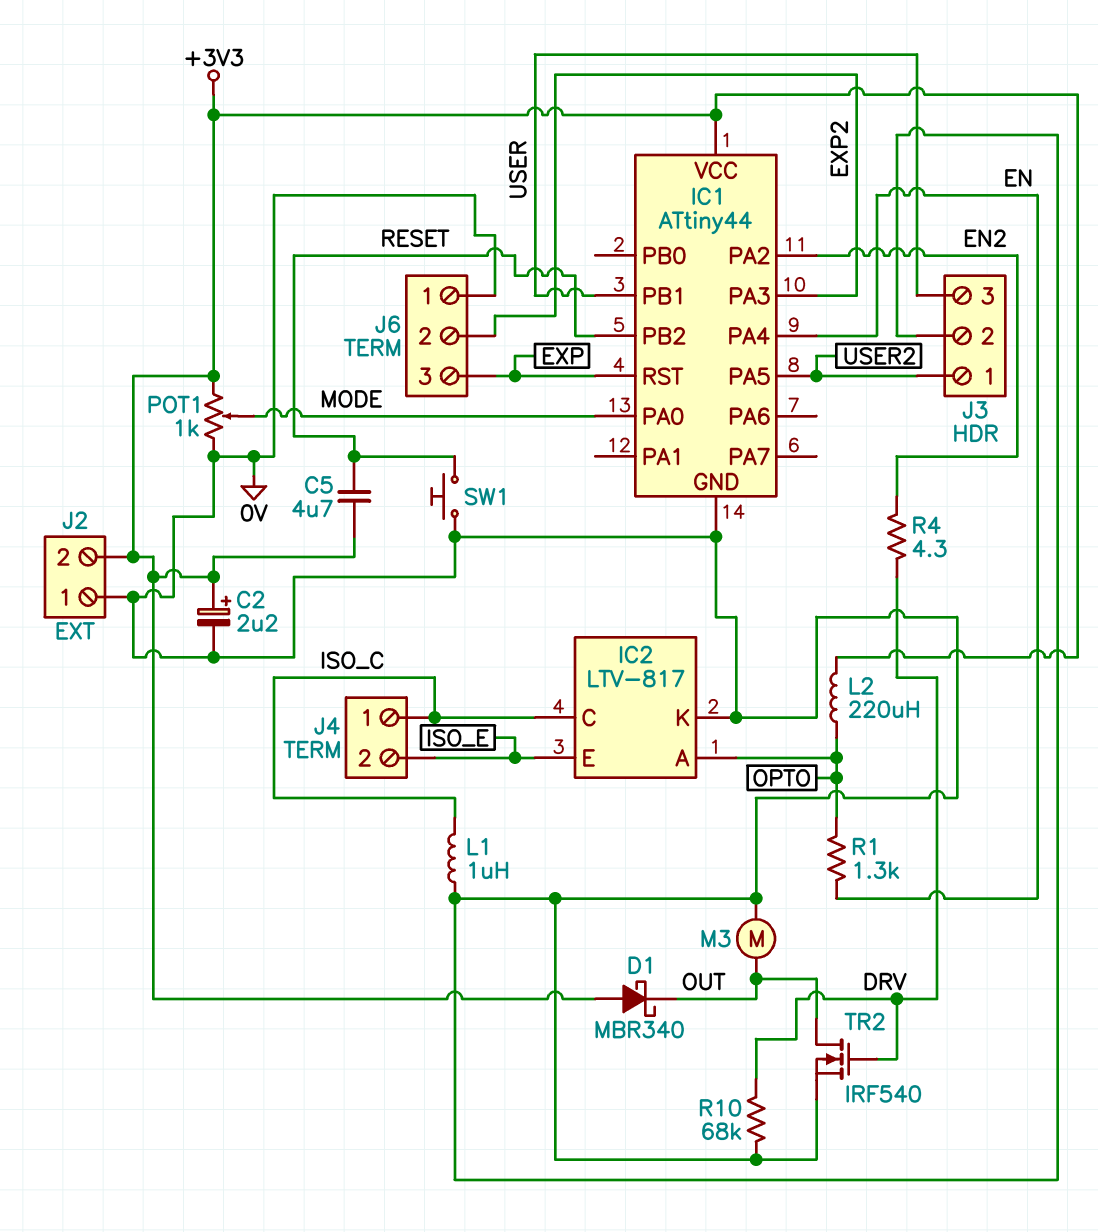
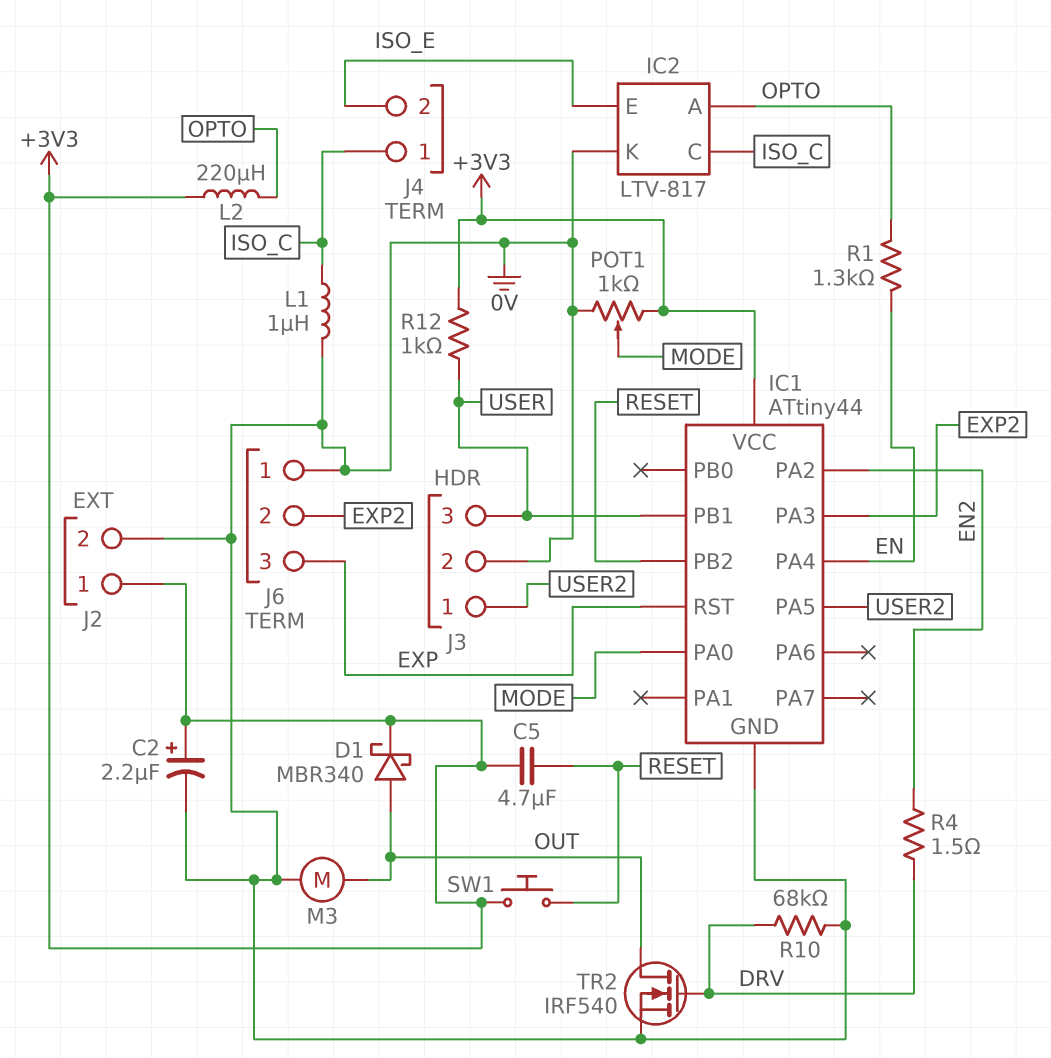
D1: schottky MBR340 (A +3V3, K OUT) -> schottky MBR340 (A OUT, K +3V3)
J2 pin 1: 0V -> +3V3
J2 pin 2: +3V3 -> 0V
R4: 4.3 (DRV, EN2) -> 1.5 (DRV, EN2)
R12: none -> 1k (+3V3, USER)
SW1: button (0V, RESET) -> button (+3V3, RESET)

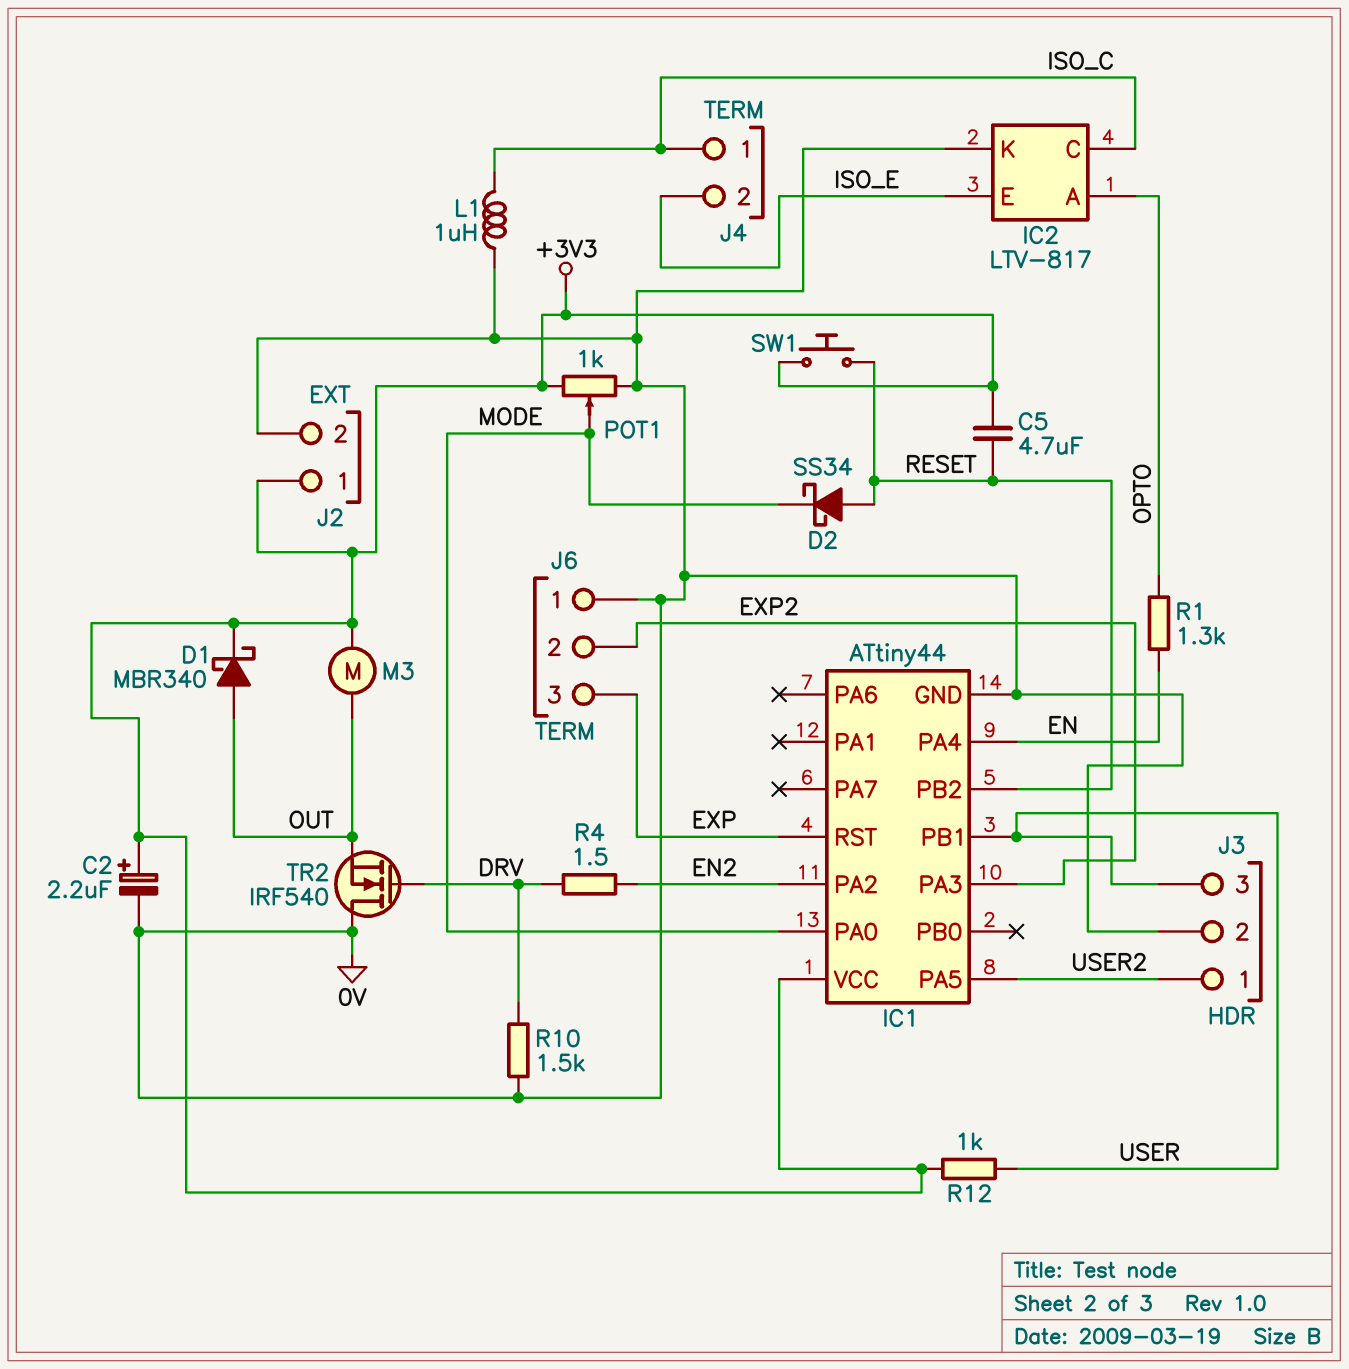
D2: none -> schottky SS34 (A RESET, K MODE)
L2: 220uH (+3V3, OPTO) -> none
M3: motor (0V, OUT) -> motor (+3V3, OUT)
R10: 68k (0V, DRV) -> 1.5k (0V, DRV)
TR2: NMOS IRF540 (G DRV, D OUT, S 0V) -> NMOS IRF540 (G DRV, D 0V, S OUT)

